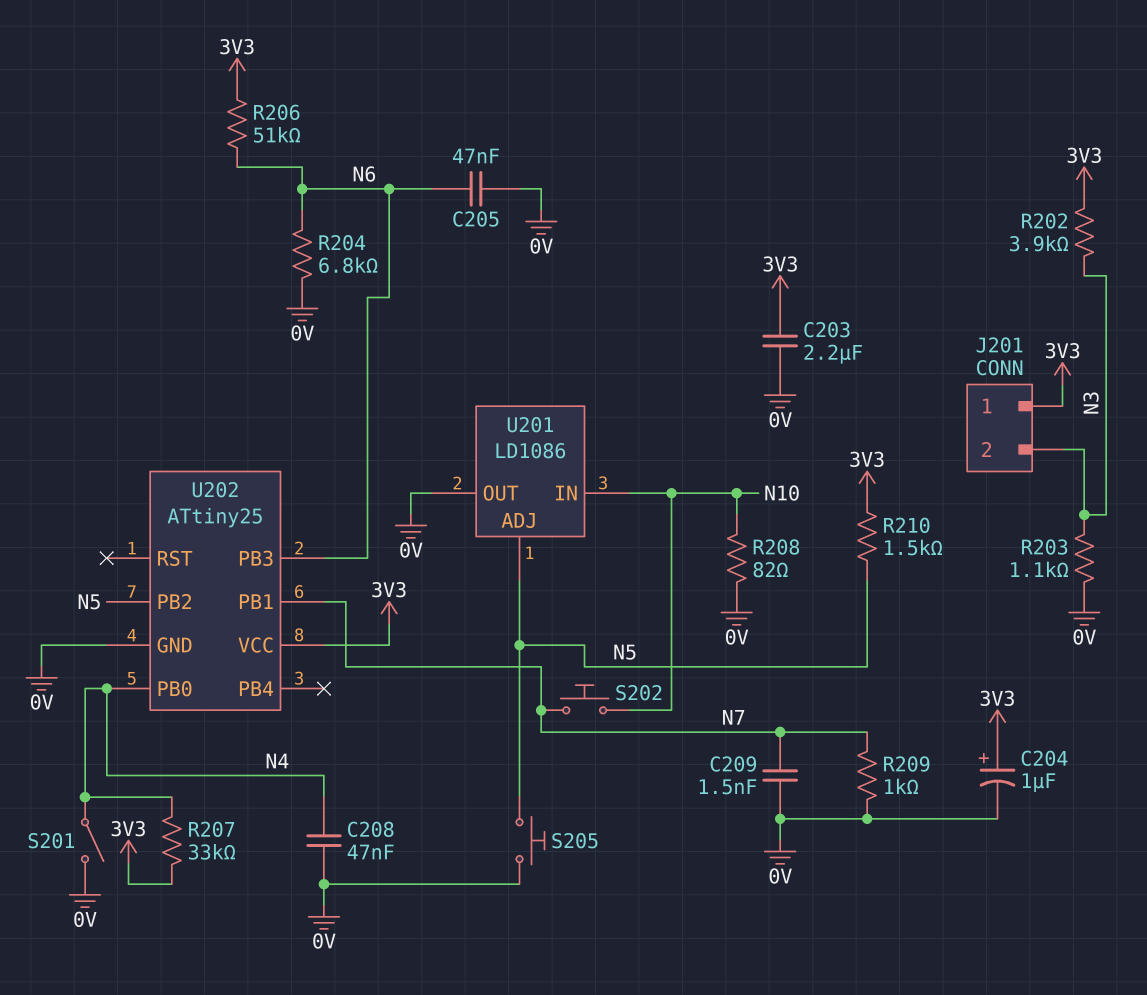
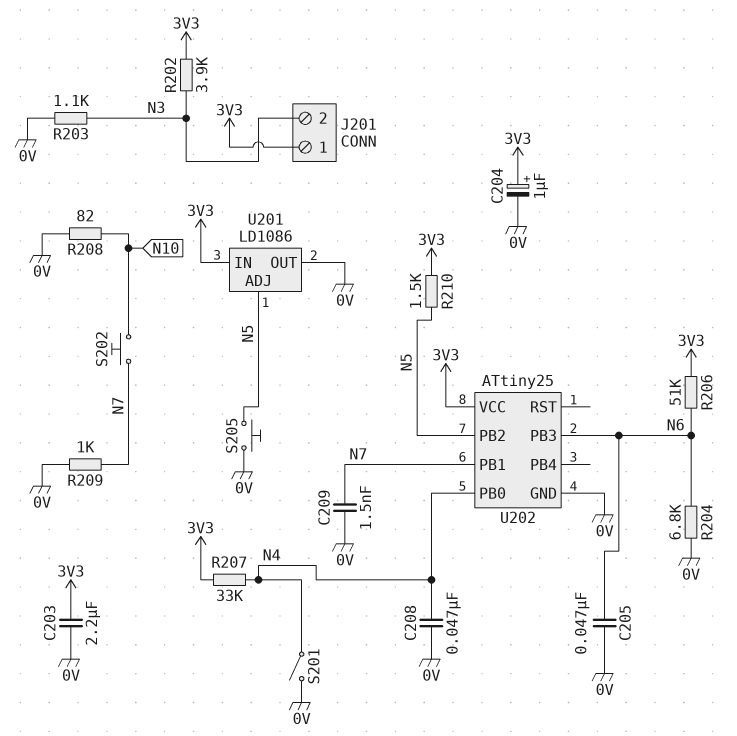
U201 pin IN: N10 -> 3V3

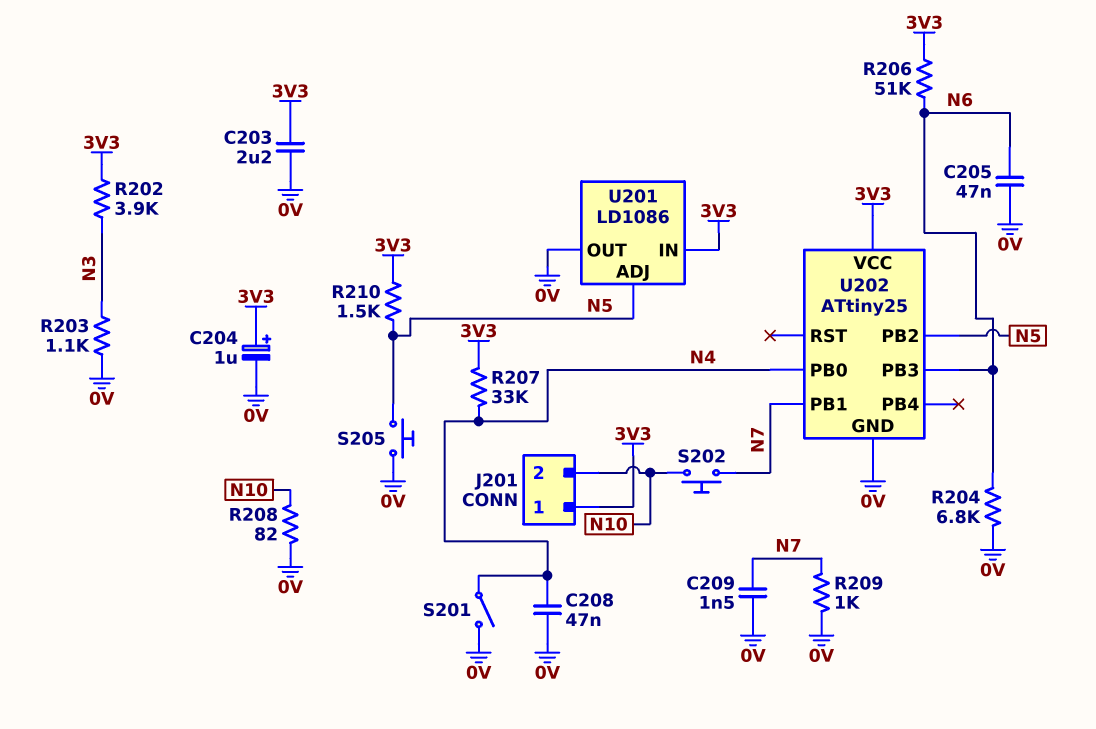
J201 pin 2: N3 -> N10

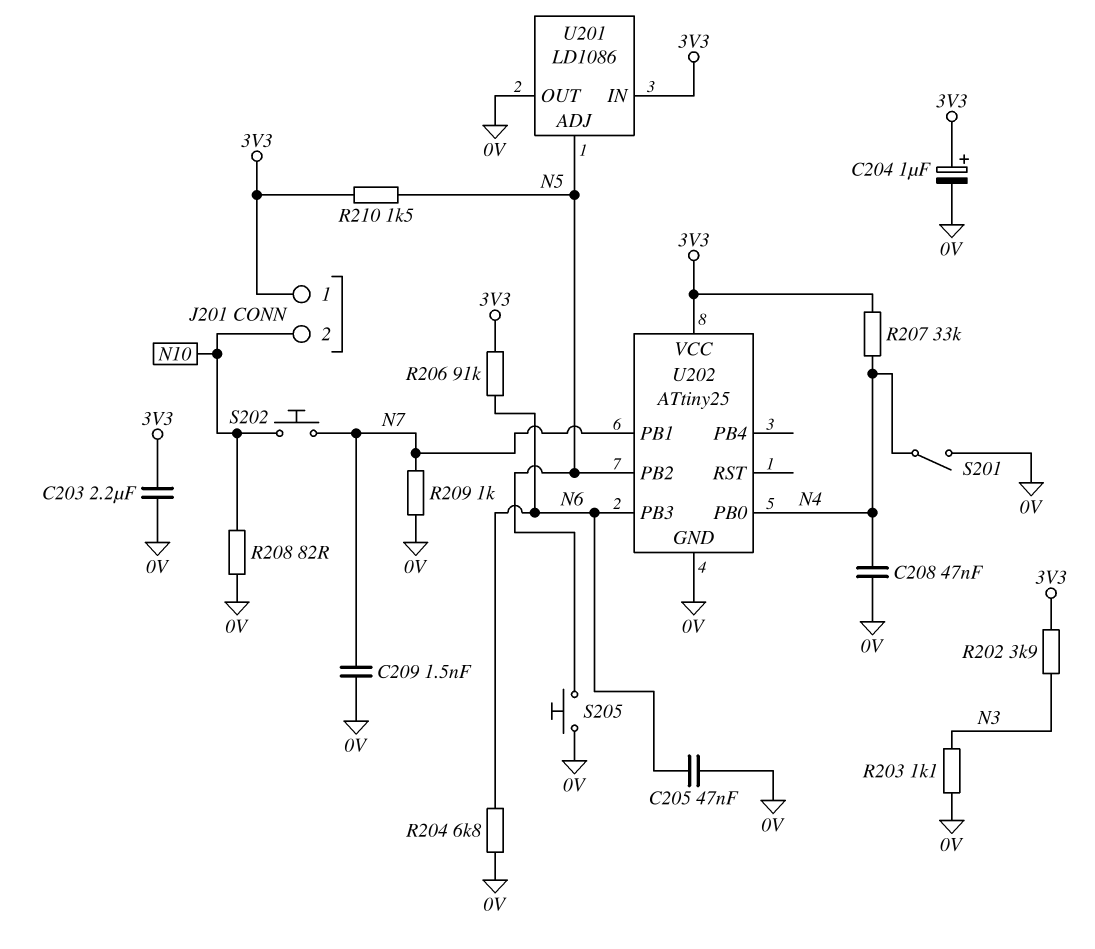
R206: 51k (3V3, N6) -> 91k (3V3, N6)

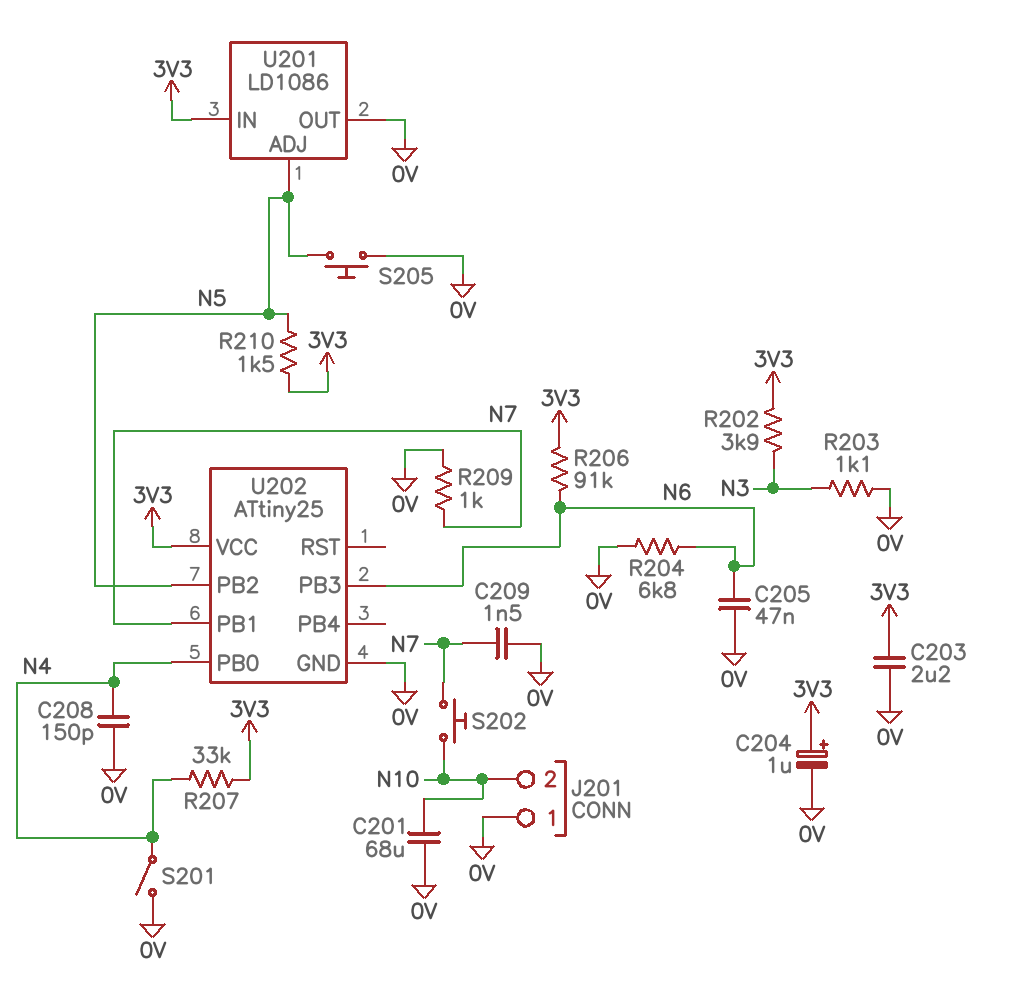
C201: none -> 68uF (0V, N10)
C208: 47nF (0V, N4) -> 150pF (0V, N4)
J201 pin 1: 3V3 -> 0V
R208: 82 (0V, N10) -> none

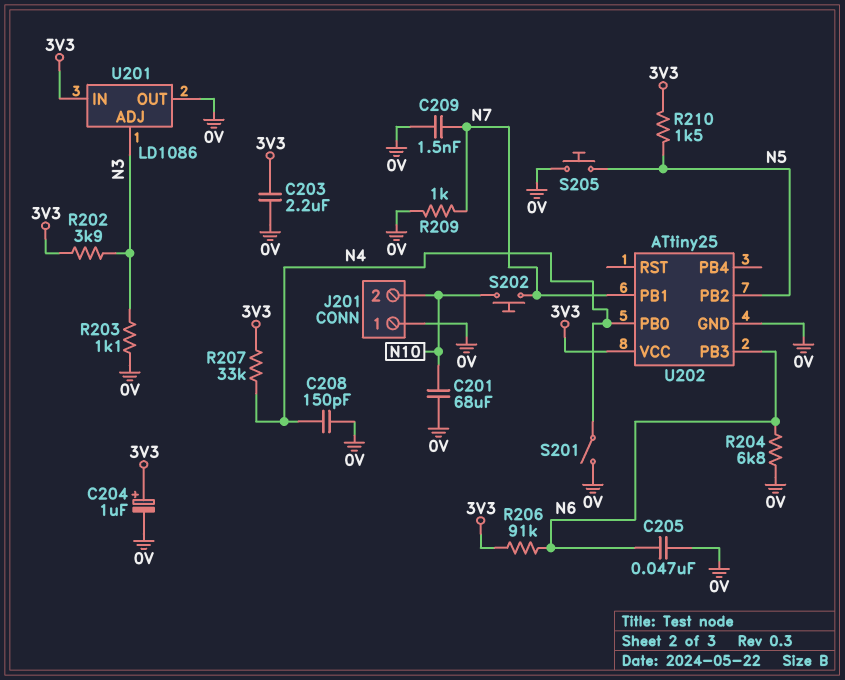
U201 pin ADJ: N5 -> N3

